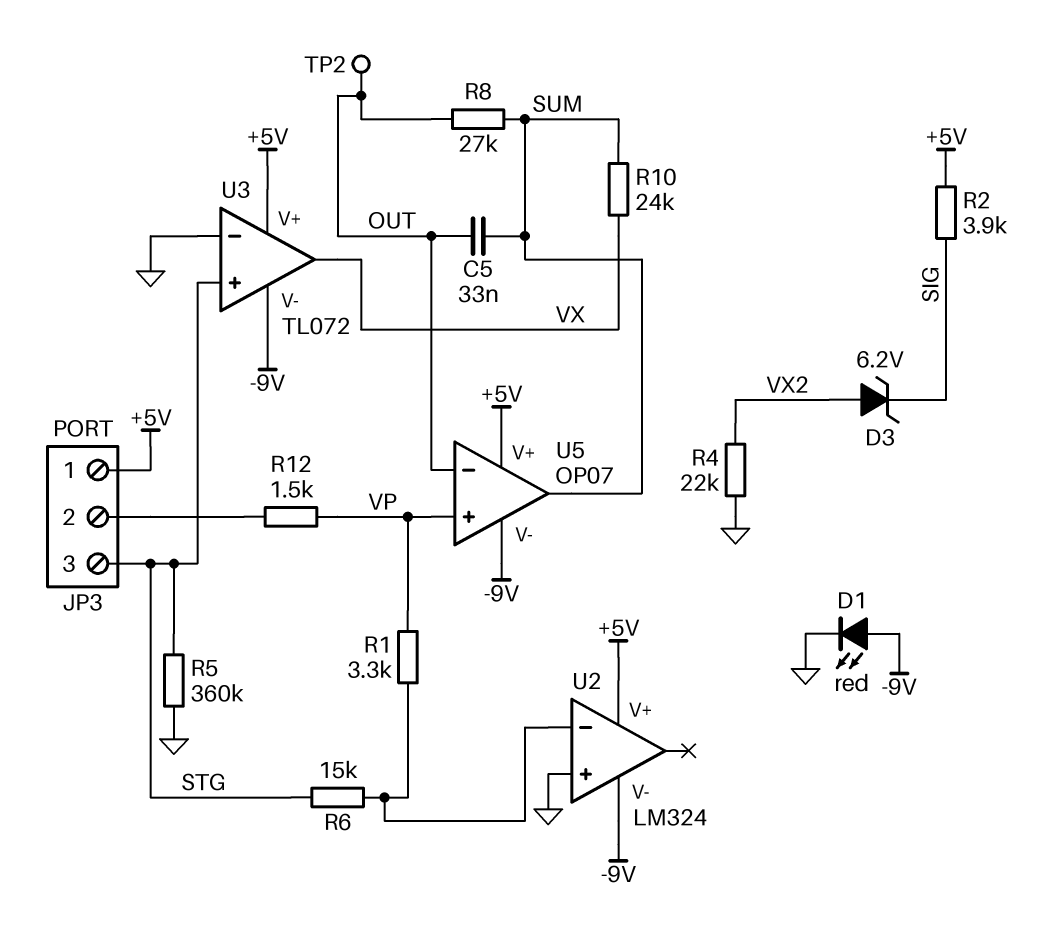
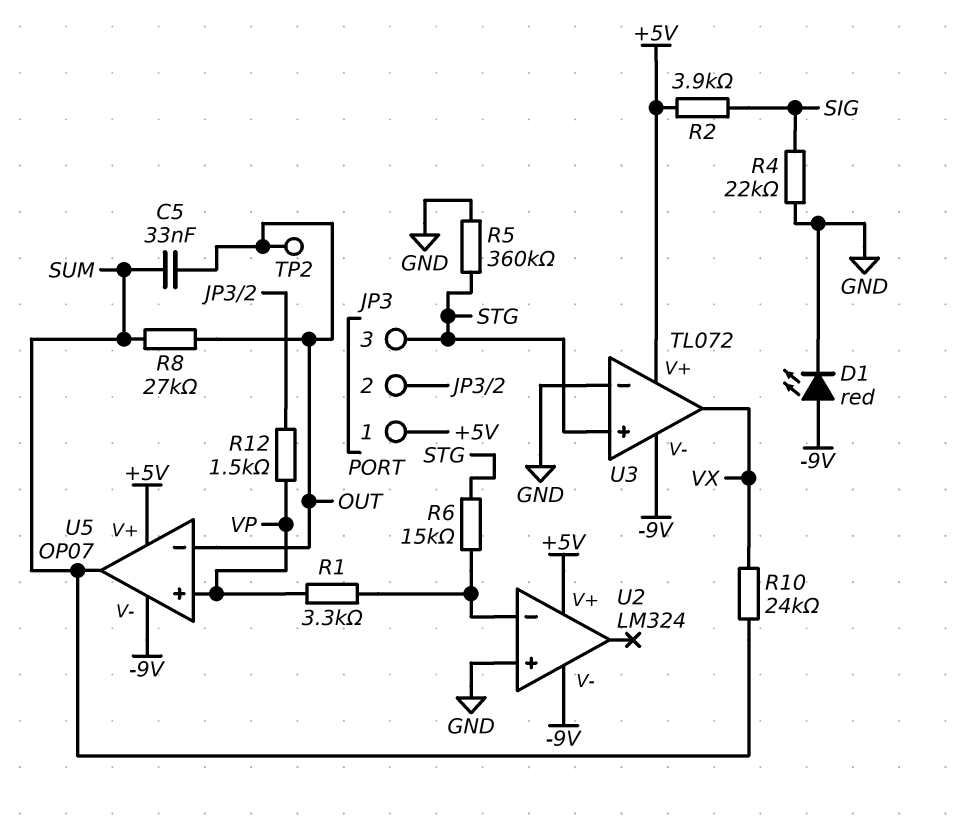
D3: zener 6.2V (A VX2, K SIG) -> none
R4: 22k (GND, VX2) -> 22k (GND, SIG)

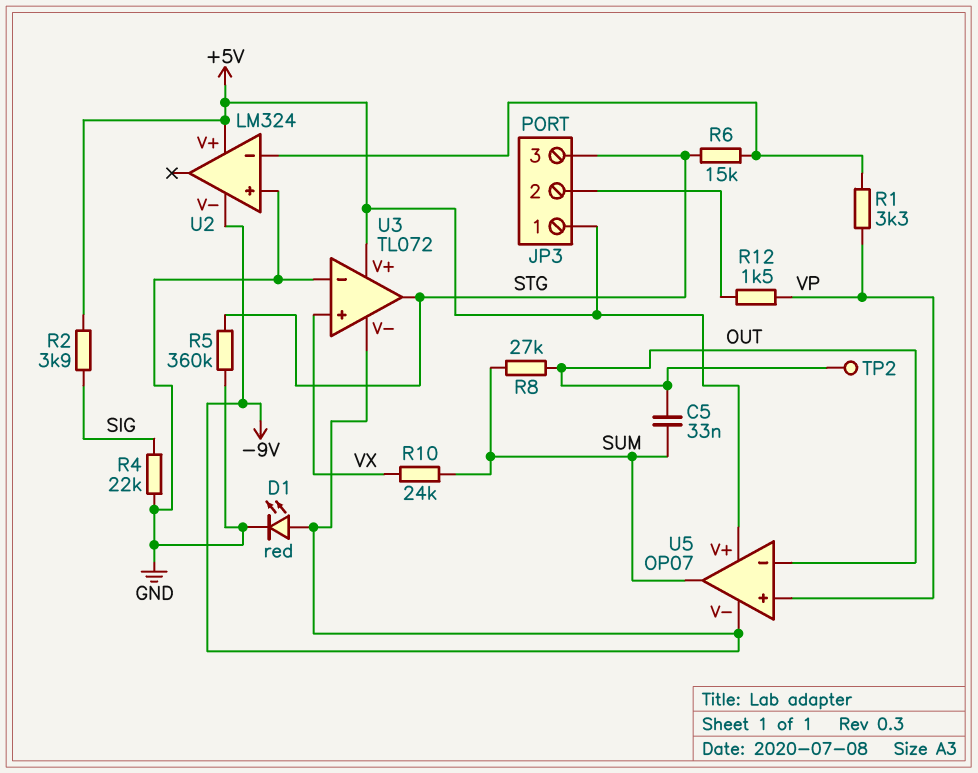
U3 pin in+: STG -> VX
U3 pin out: VX -> STG

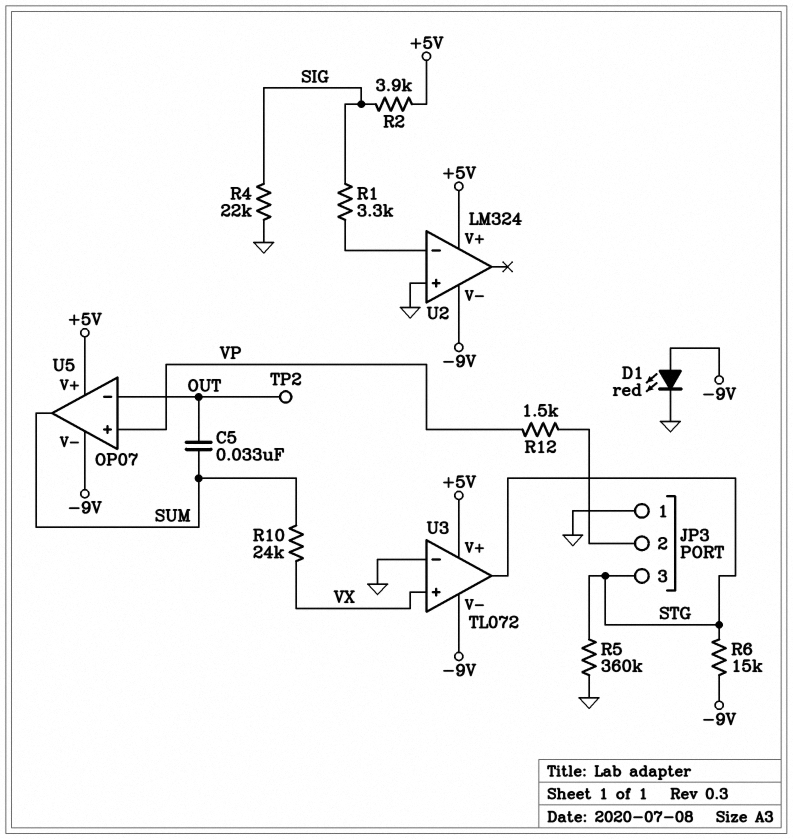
JP3 pin 1: +5V -> GND
R1: 3.3k (U2/in-, VP) -> 3.3k (SIG, U2/in-)
R6: 15k (STG, U2/in-) -> 15k (-9V, STG)
R8: 27k (OUT, SUM) -> none

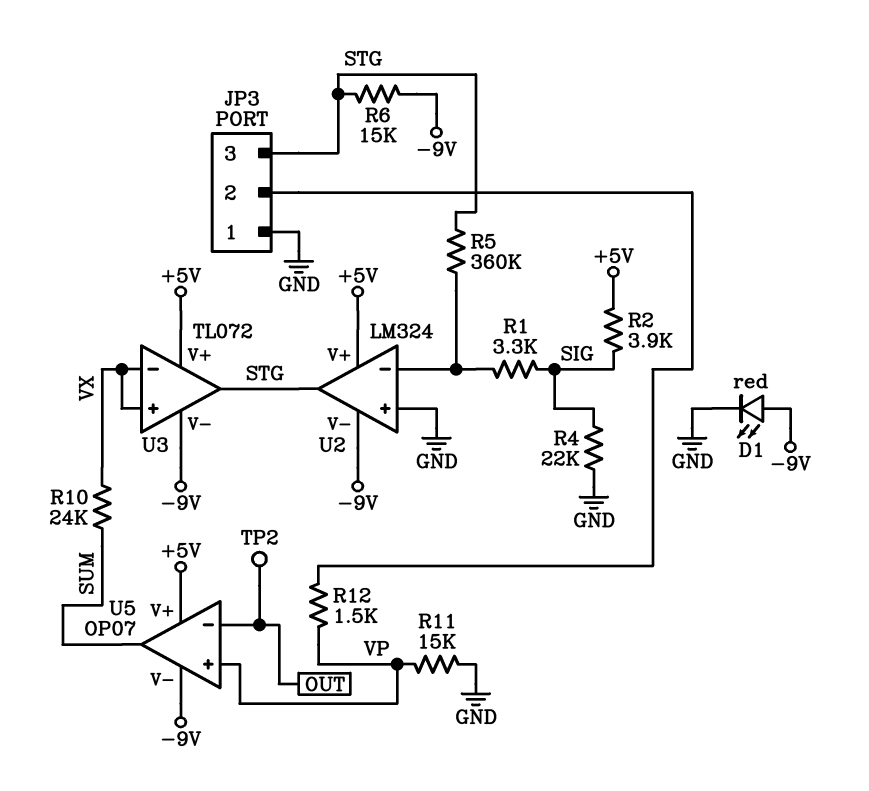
C5: 33nF (OUT, SUM) -> none
R5: 360k (GND, STG) -> 360k (STG, U2/in-)
R11: none -> 15k (GND, VP)
U2 pin out: none -> STG
U3 pin in-: GND -> VX

